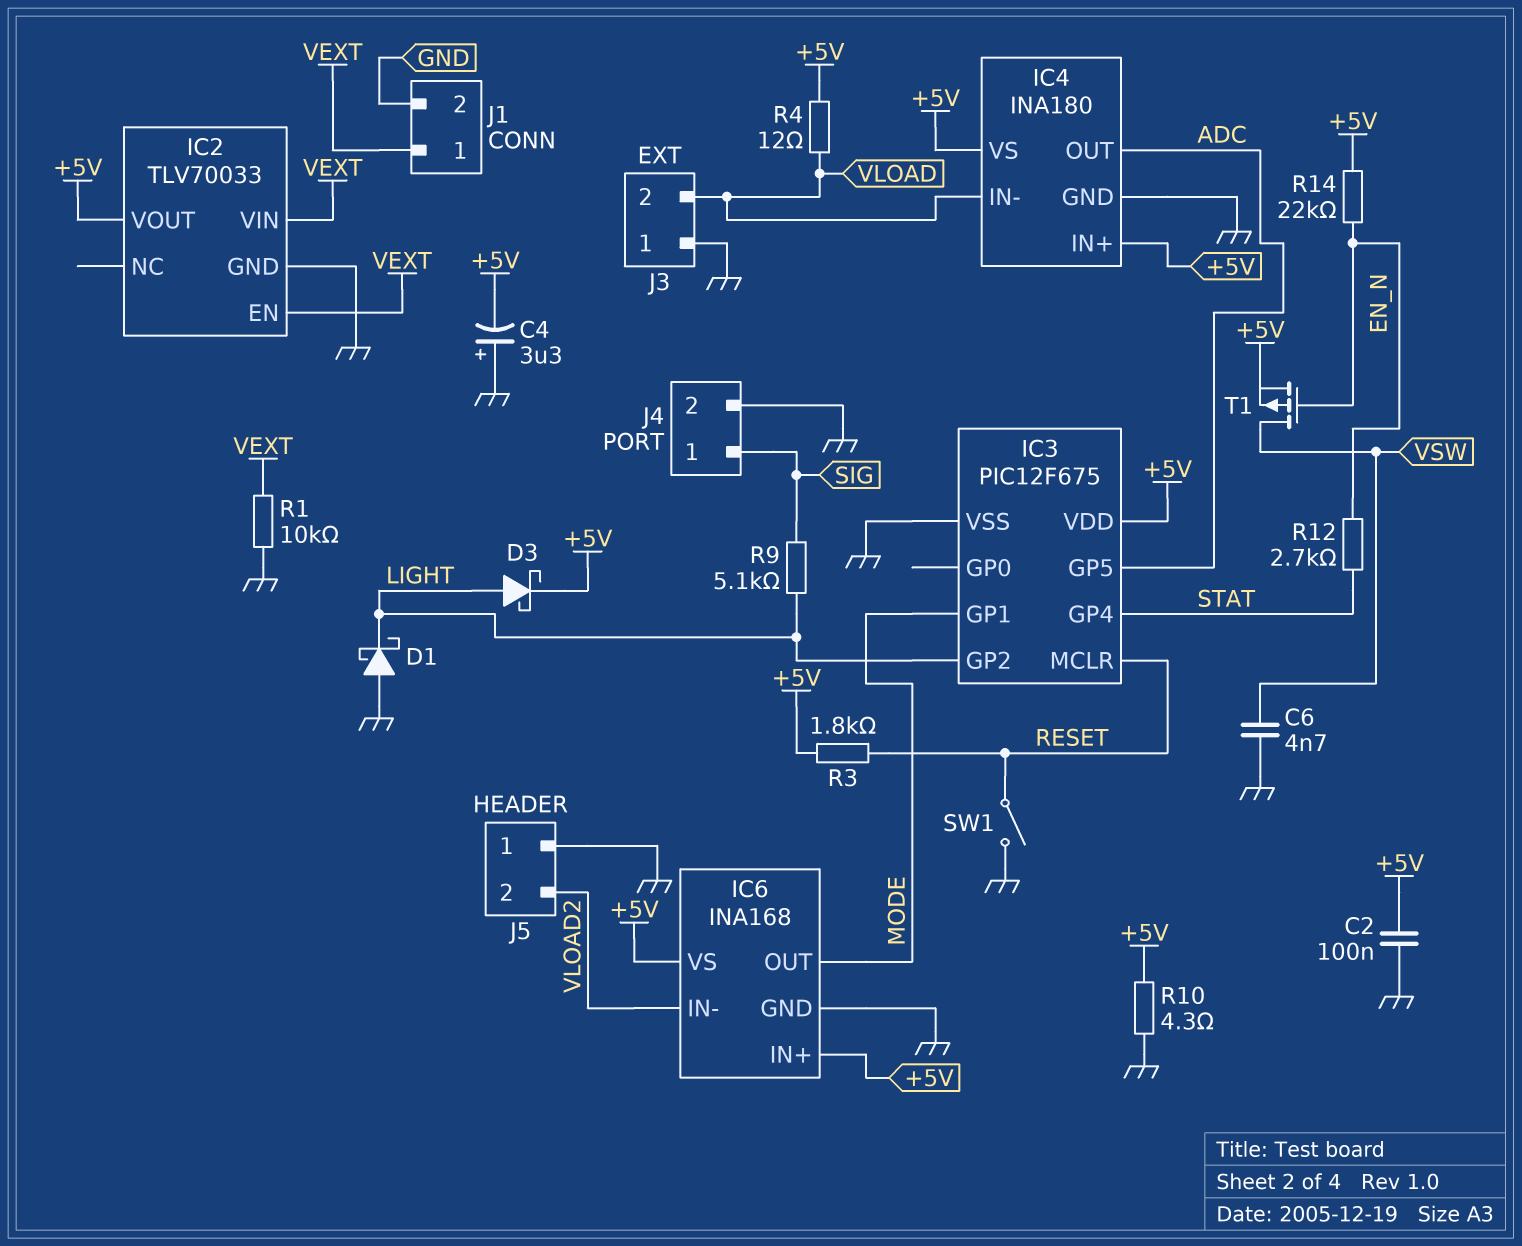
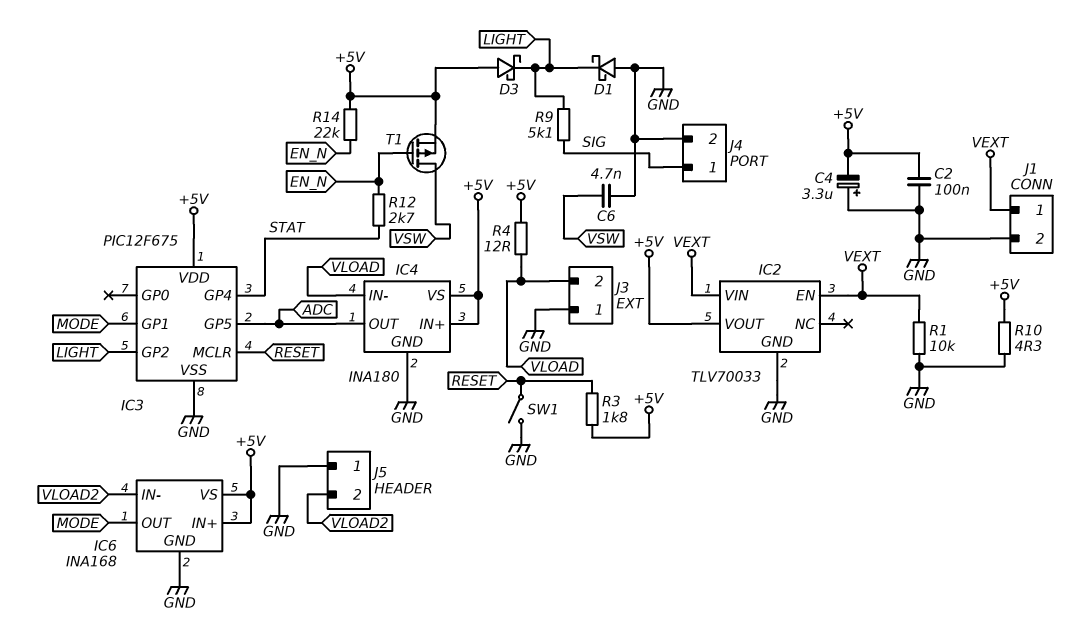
D3: schottky (A LIGHT, K +5V) -> schottky (A +5V, K LIGHT)

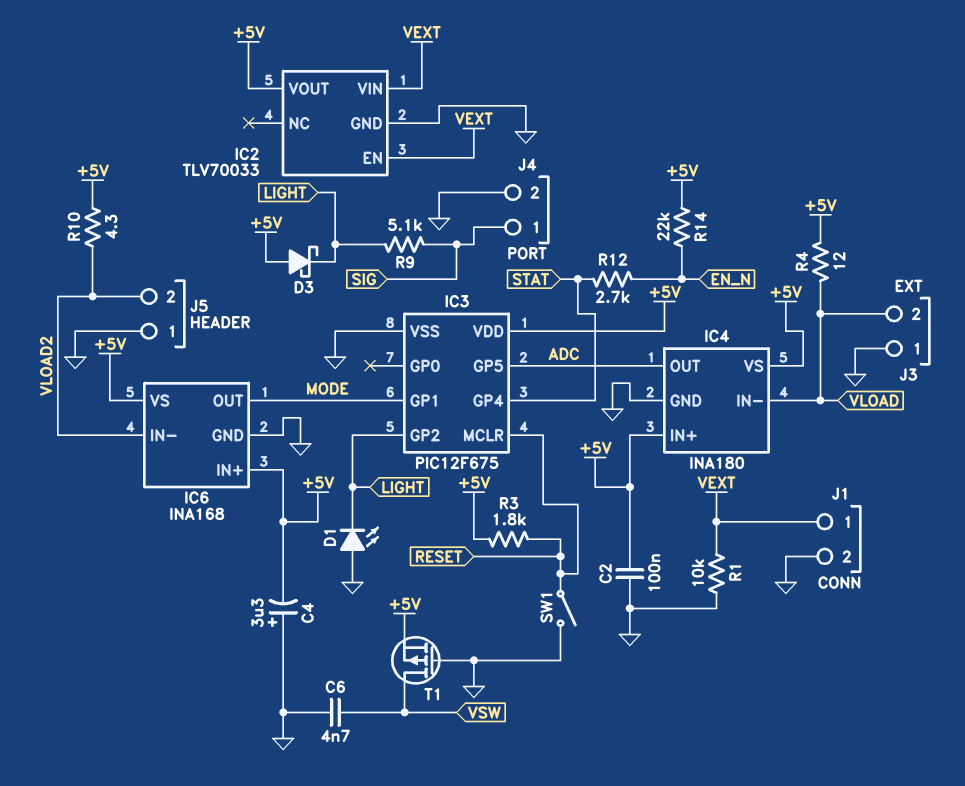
D1: schottky (A GND, K LIGHT) -> LED (A GND, K LIGHT)
R10: 4.3 (+5V, GND) -> 4.3 (+5V, VLOAD2)
T1: PMOS (G EN_N, D VSW, S +5V) -> PMOS (G GND, D VSW, S +5V)

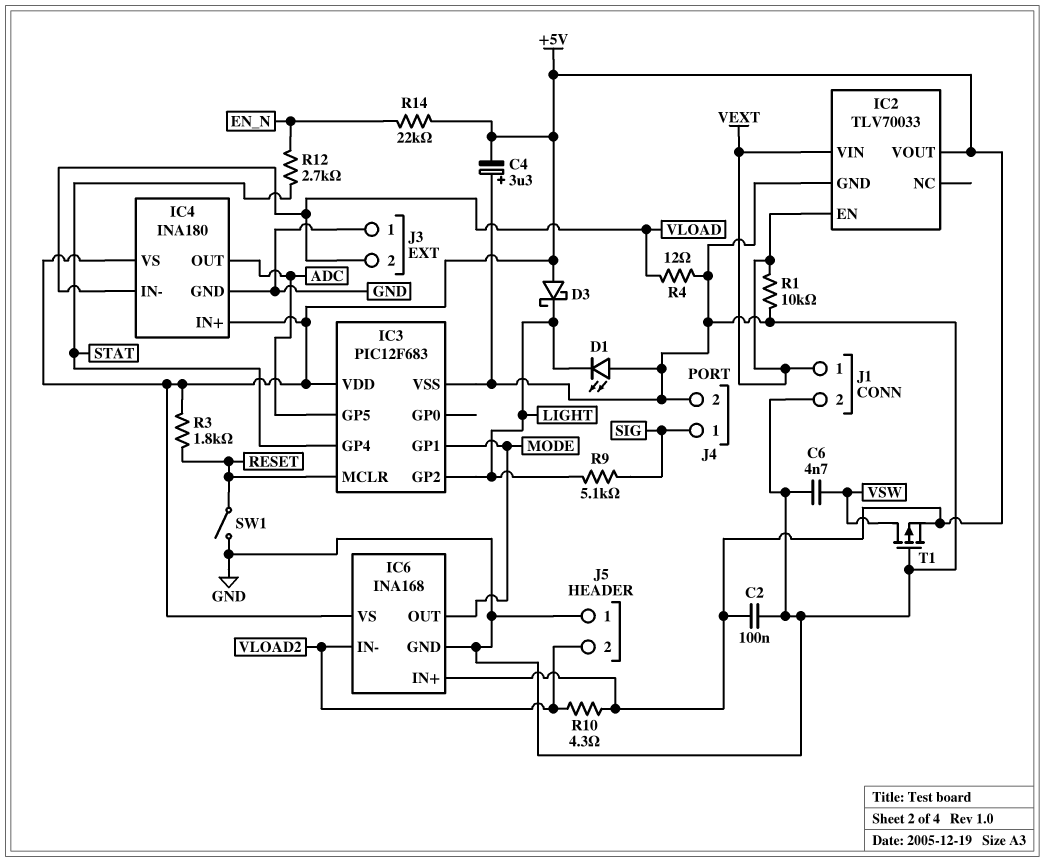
IC3: PIC12F675 -> PIC12F683
R4: 12 (+5V, VLOAD) -> 12 (GND, VLOAD)

